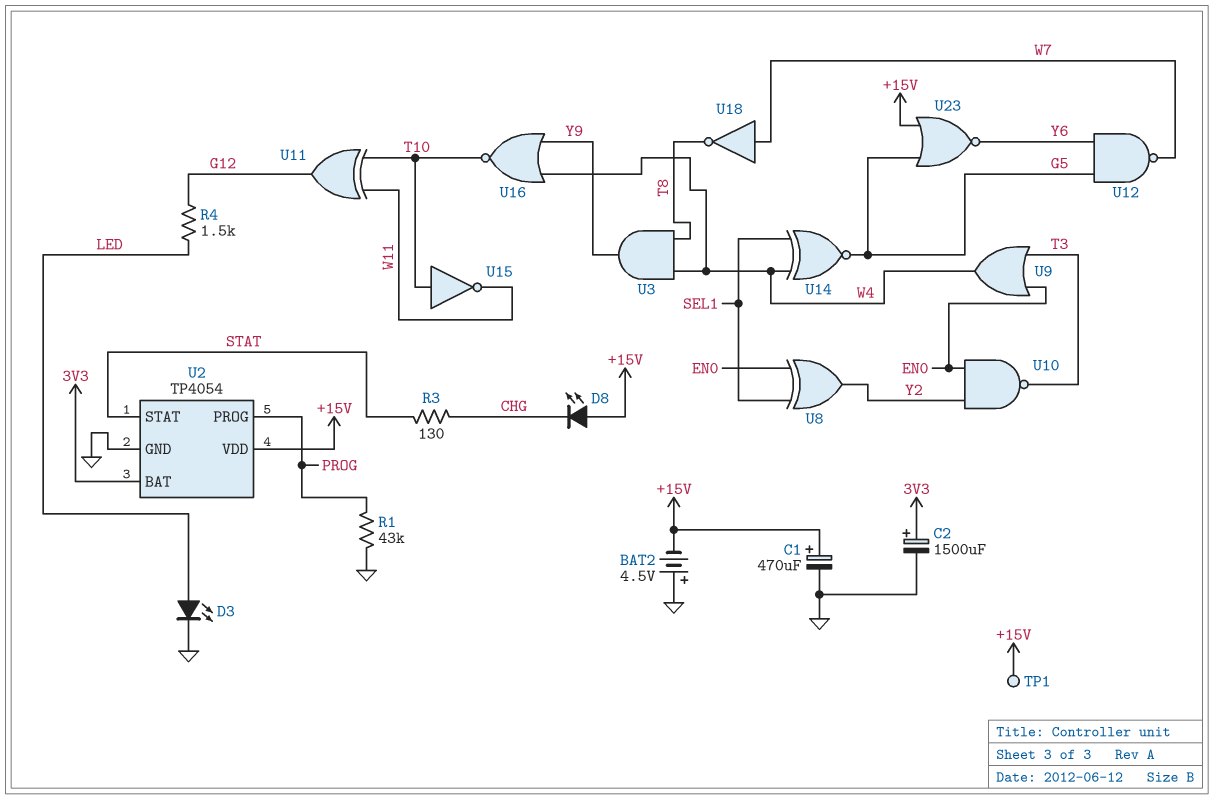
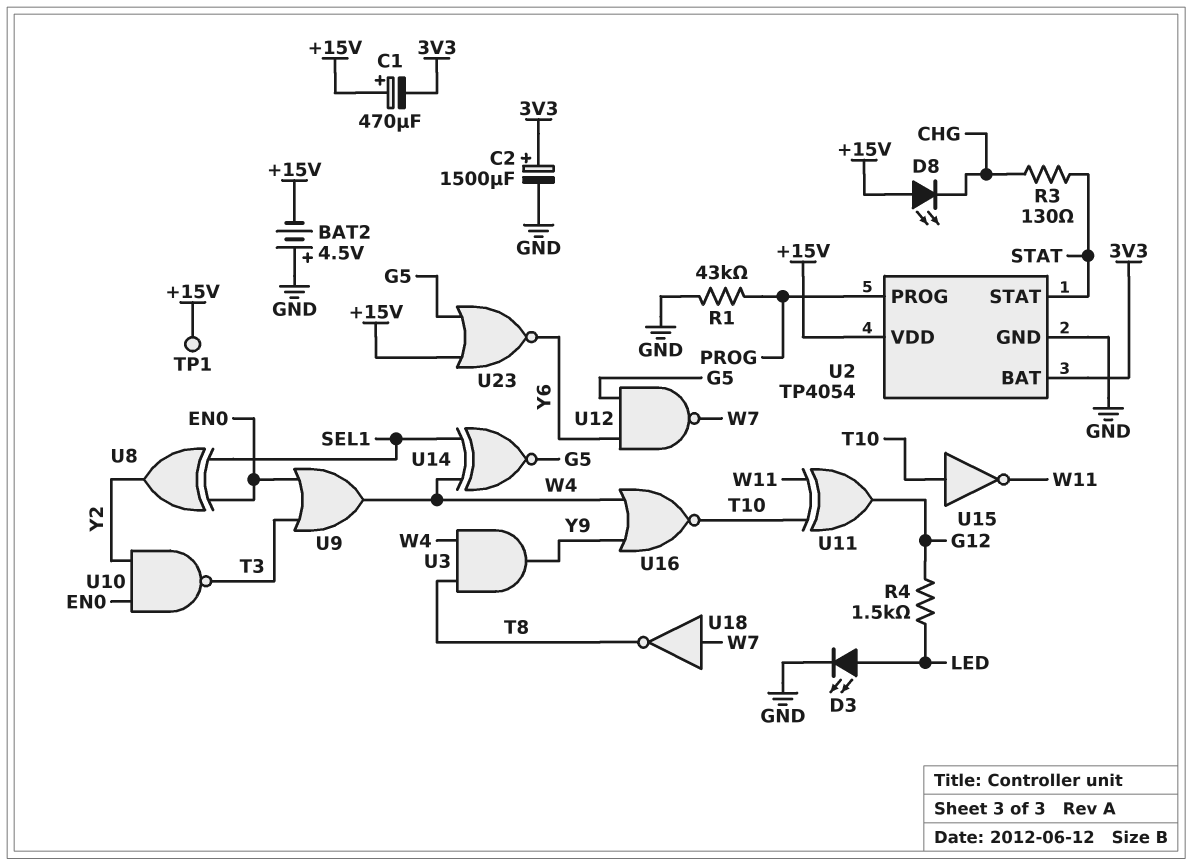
C1: 470uF (plus +15V, minus GND) -> 470uF (plus +15V, minus 3V3)

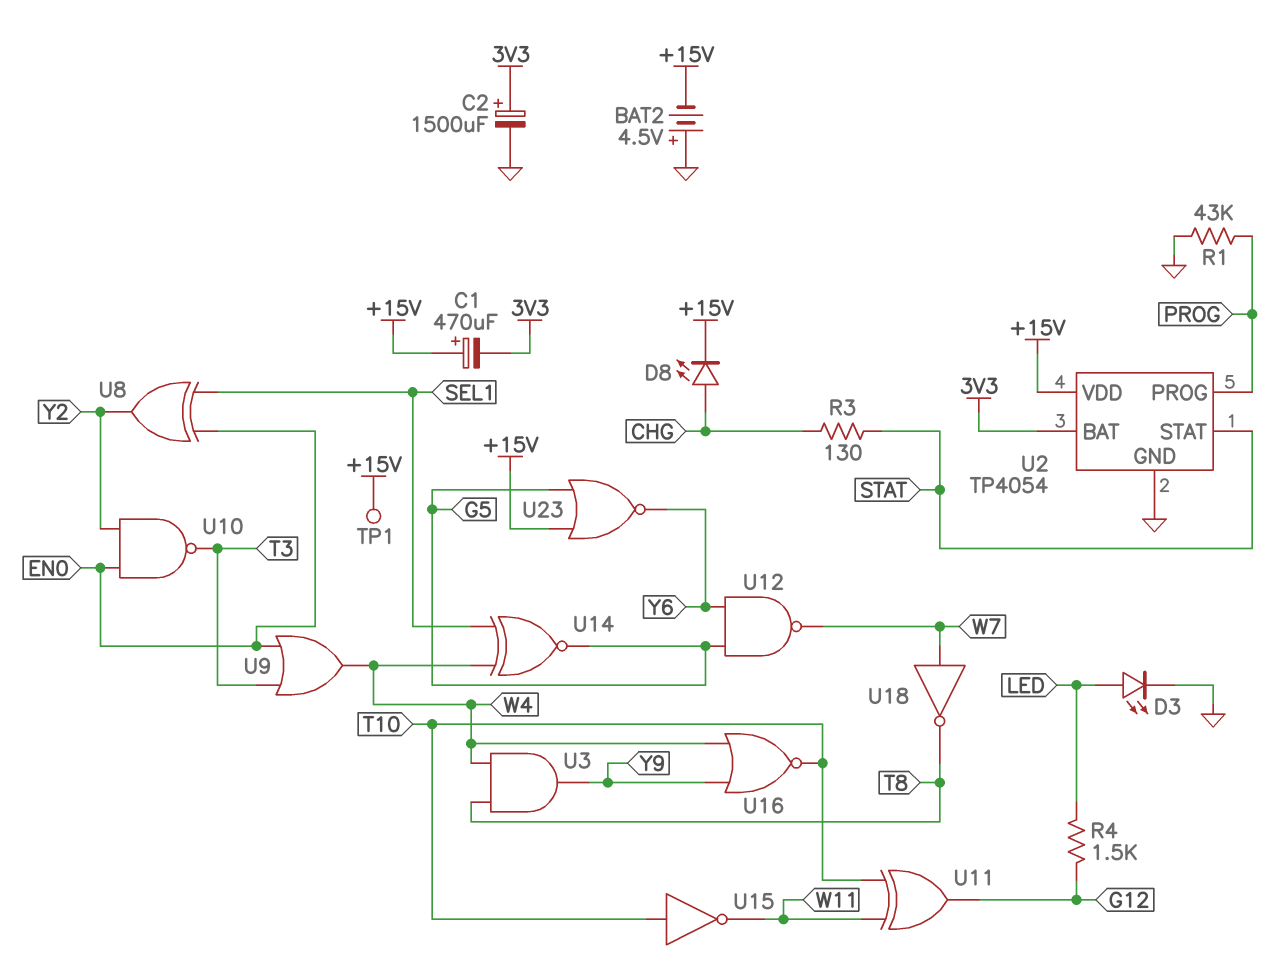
D8: LED (A +15V, K CHG) -> LED (A CHG, K +15V)

